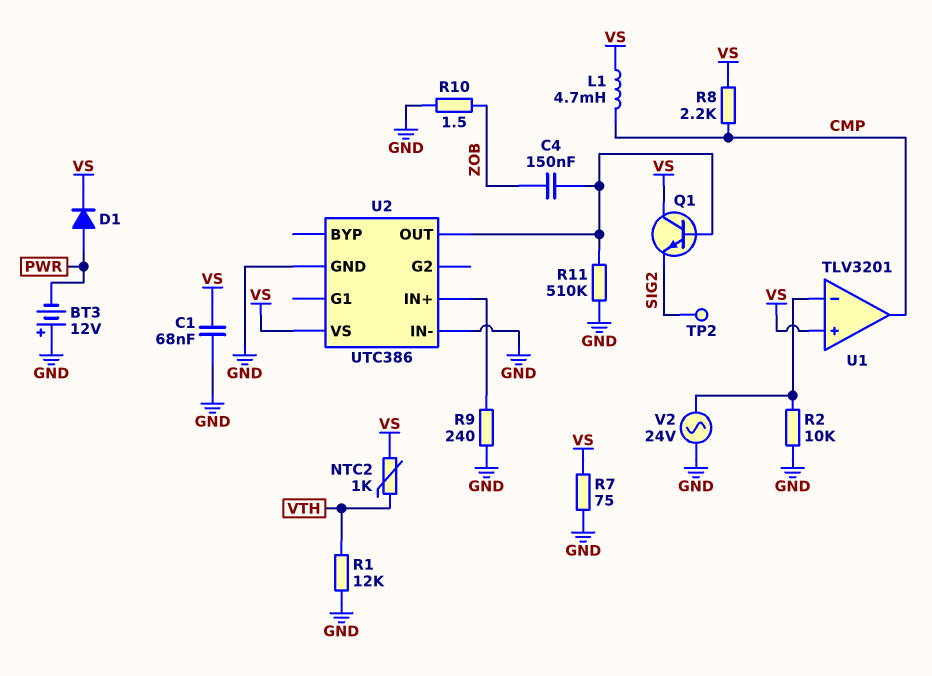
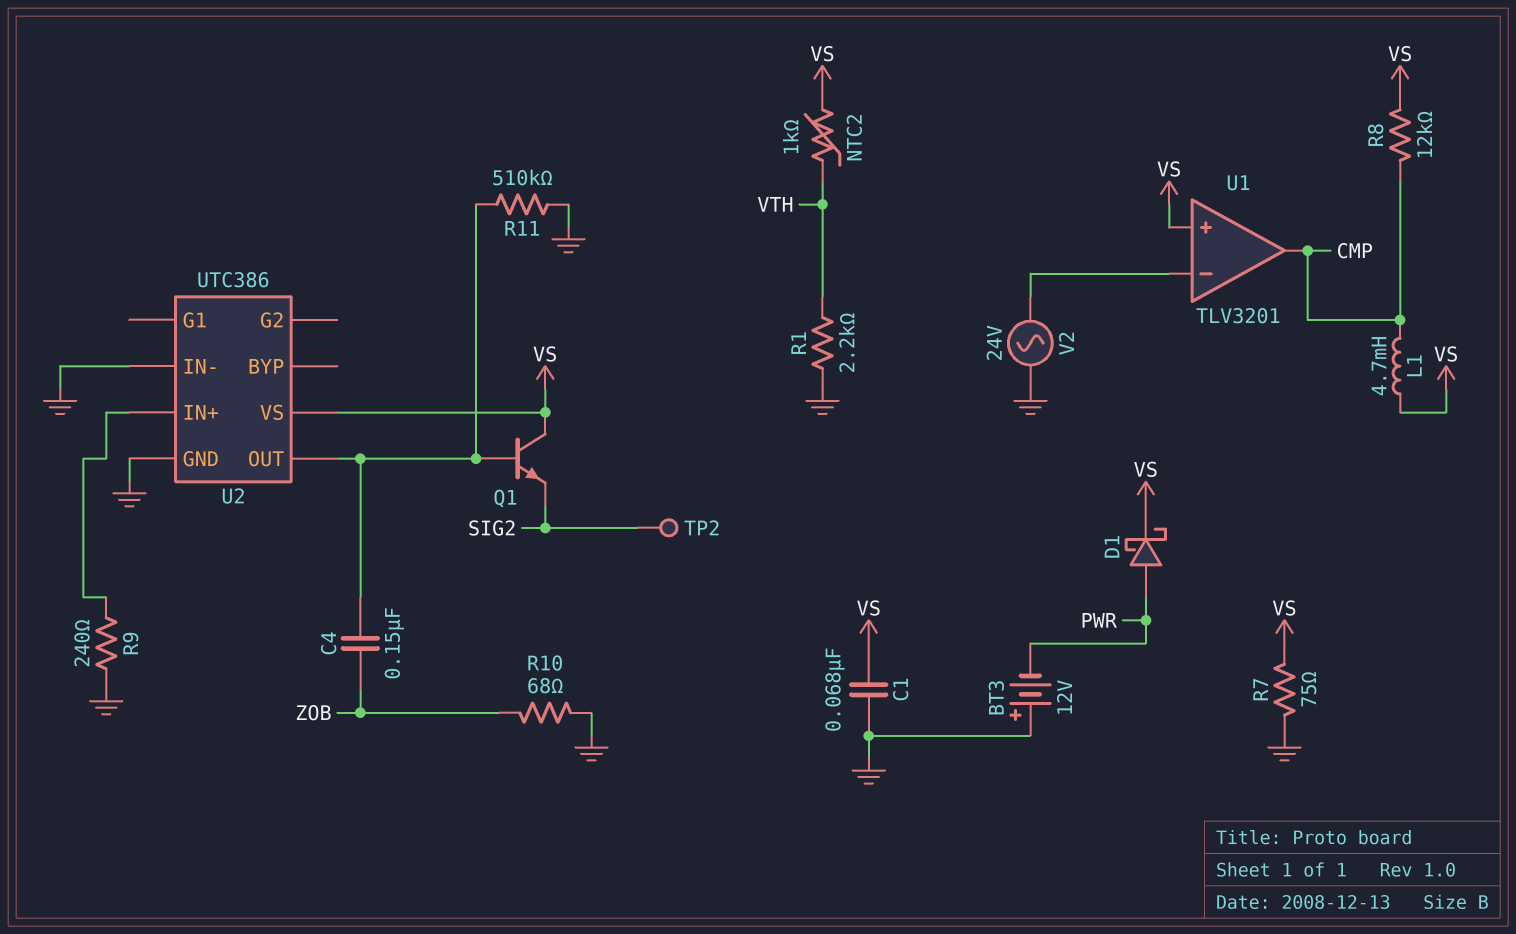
D1: diode (A PWR, K VS) -> schottky (A PWR, K VS)
R1: 12k (GND, VTH) -> 2.2k (GND, VTH)
R2: 10k (GND, U1/in-) -> none
R8: 2.2k (CMP, VS) -> 12k (CMP, VS)
R10: 1.5 (GND, ZOB) -> 68 (GND, ZOB)

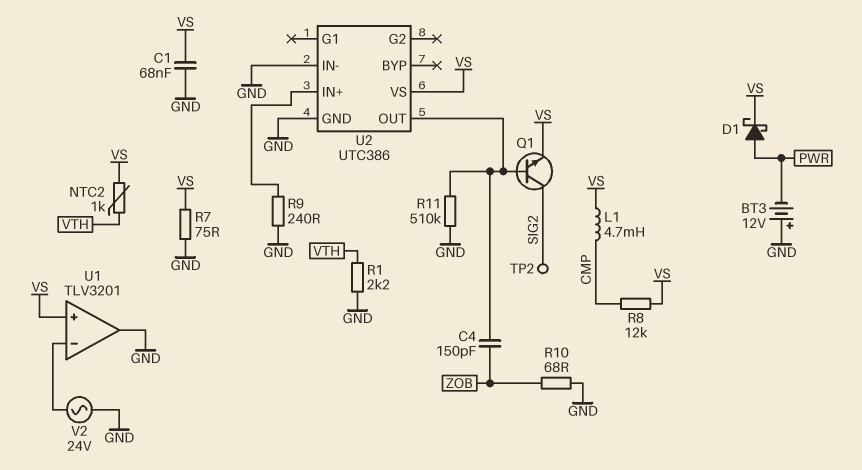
C4: 150nF (U2/OUT, ZOB) -> 150pF (U2/OUT, ZOB)
Q1: NPN (B U2/OUT, C VS, E SIG2) -> NPN (B U2/OUT, C SIG2, E VS)
U1 pin out: CMP -> GND

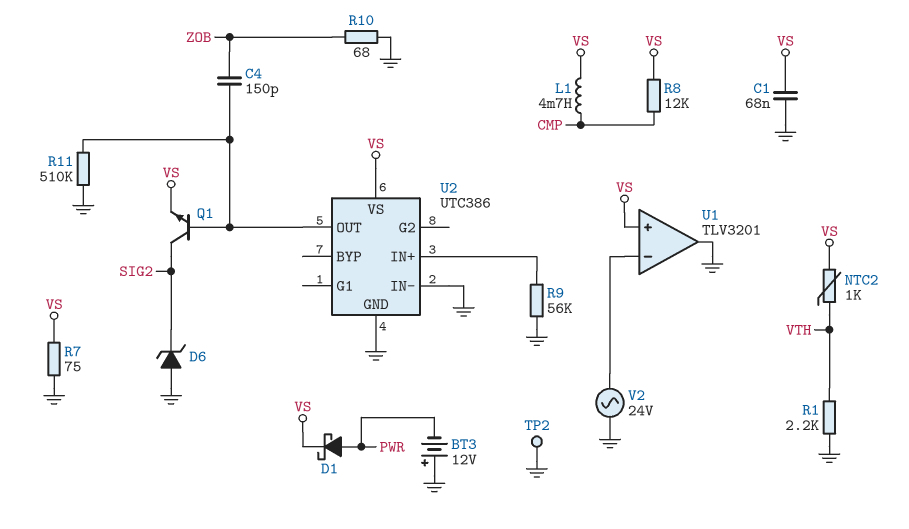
D6: none -> zener (A GND, K SIG2)
R9: 240 (GND, U2/IN+) -> 56k (GND, U2/IN+)
TP2: test point (SIG2) -> test point (GND)

